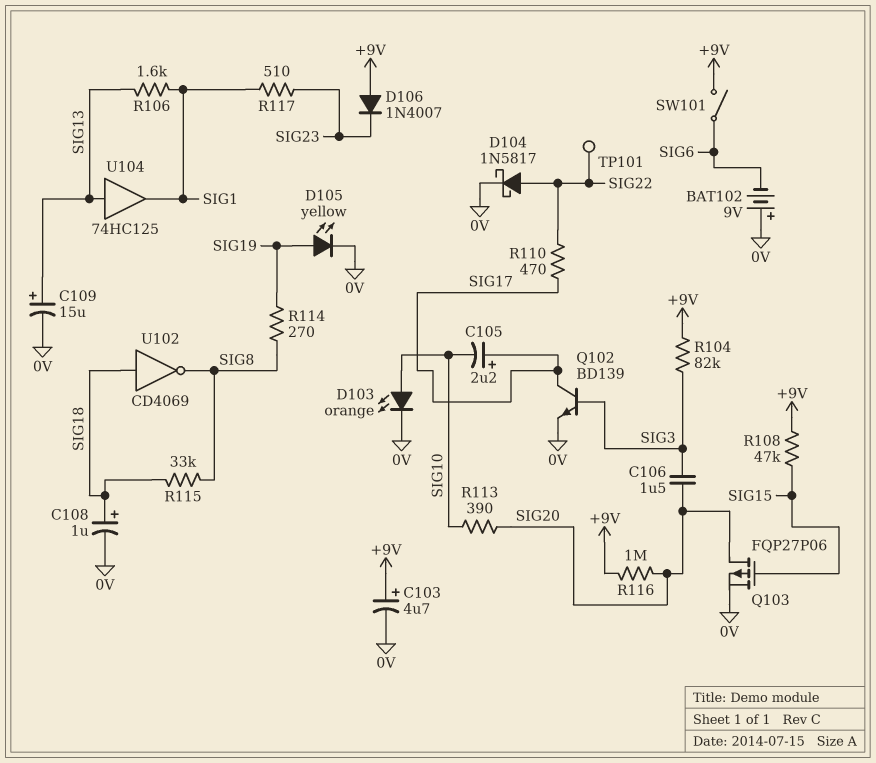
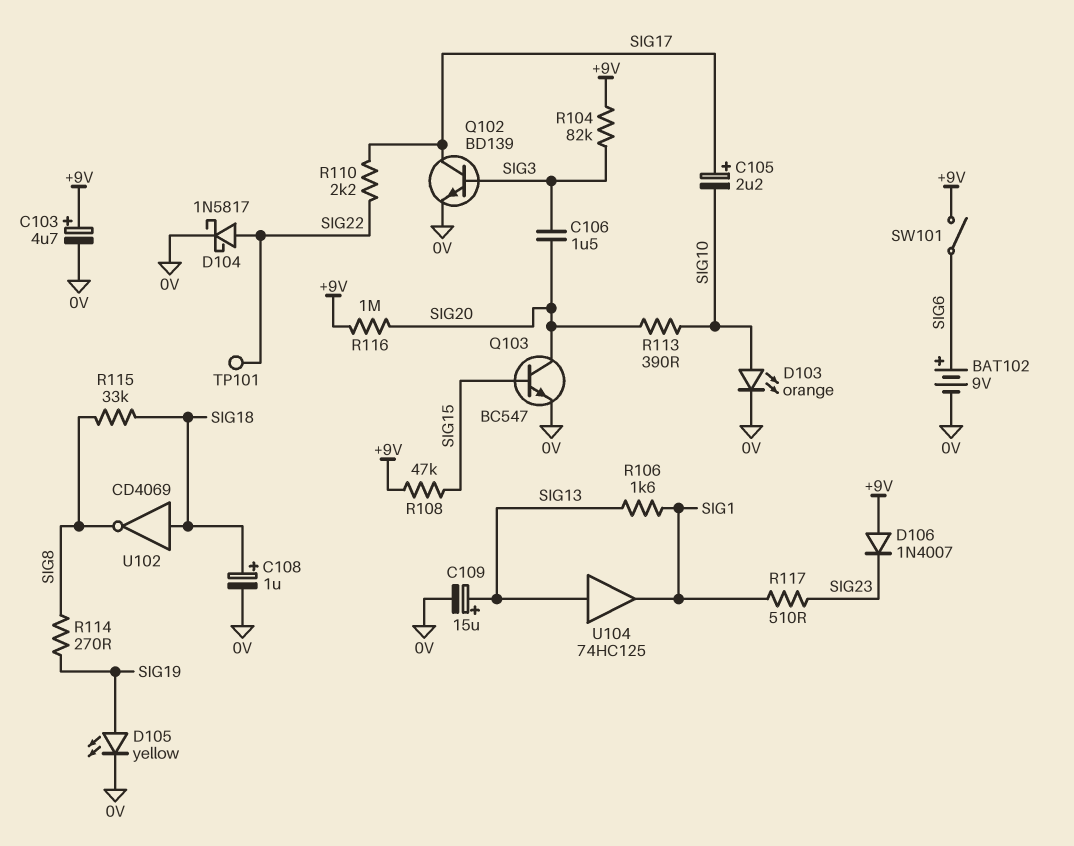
BAT102: 9V (plus 0V, minus SIG6) -> 9V (plus SIG6, minus 0V)
Q103: PMOS FQP27P06 (G SIG15, D SIG20, S 0V) -> NPN BC547 (B SIG15, C SIG20, E 0V)
R110: 470 (SIG17, SIG22) -> 2.2k (SIG17, SIG22)

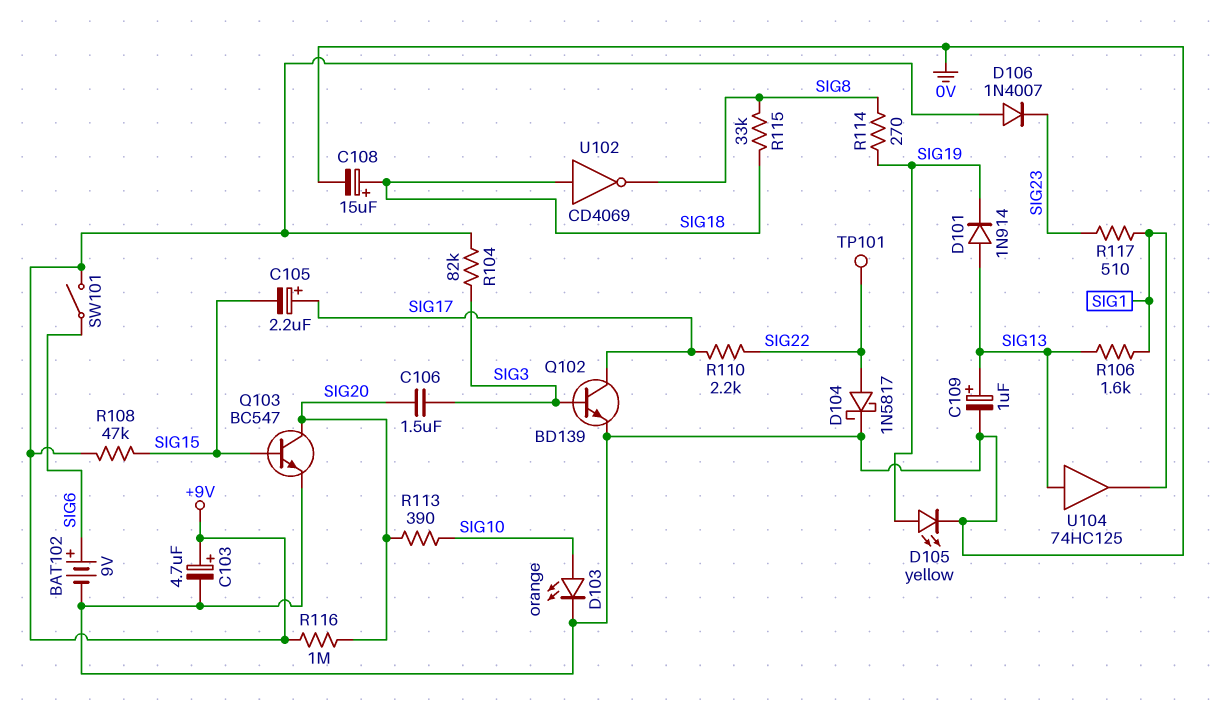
C105: 2.2uF (plus SIG17, minus SIG10) -> 2.2uF (plus SIG17, minus SIG15)
C108: 1uF (plus SIG18, minus 0V) -> 15uF (plus SIG18, minus 0V)
C109: 15uF (plus SIG13, minus 0V) -> 1uF (plus SIG13, minus 0V)
D101: none -> diode 1N914 (A SIG13, K SIG19)

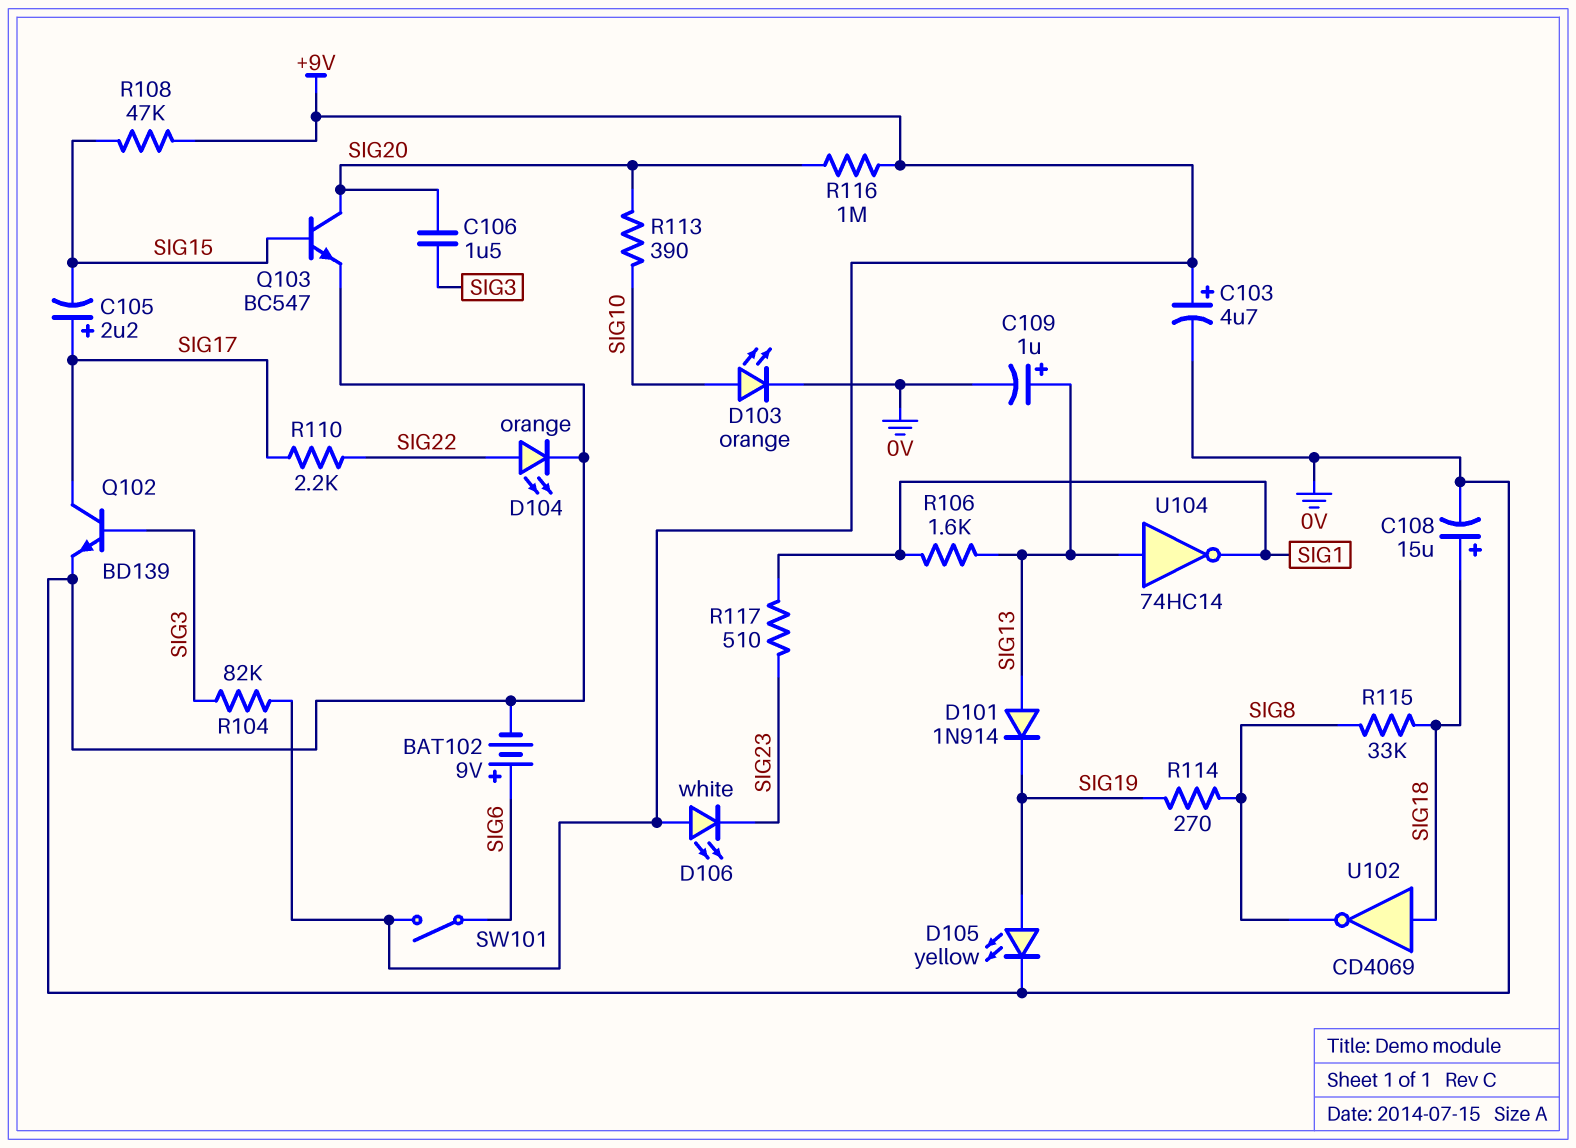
D104: schottky 1N5817 (A SIG22, K 0V) -> LED orange (A SIG22, K 0V)
D106: diode 1N4007 (A +9V, K SIG23) -> LED white (A +9V, K SIG23)
TP101: test point (SIG22) -> none
U104: buffer 74HC125 (in SIG13, out SIG1) -> NOT 74HC14 (in SIG13, out SIG1)

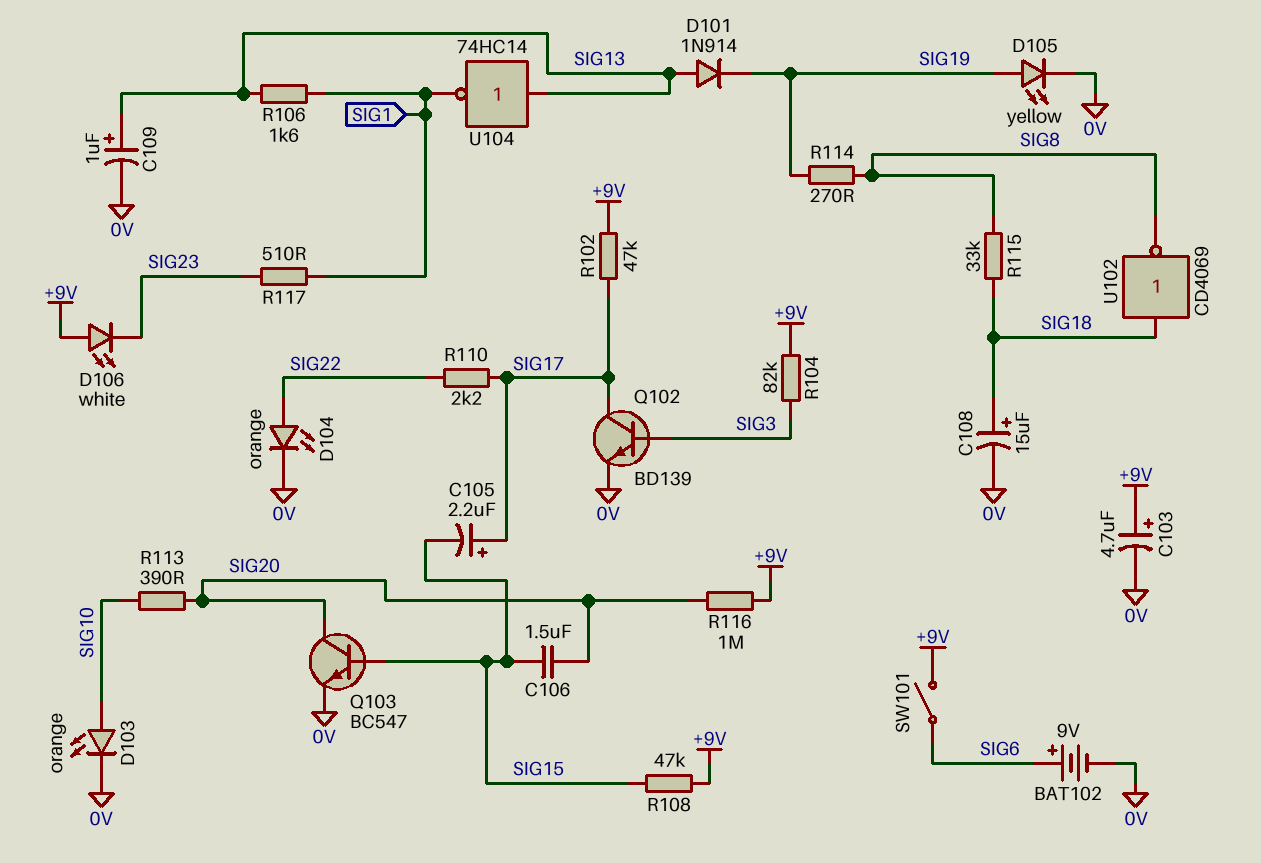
C106: 1.5uF (SIG3, SIG20) -> 1.5uF (SIG15, SIG20)
R102: none -> 47k (+9V, SIG17)

